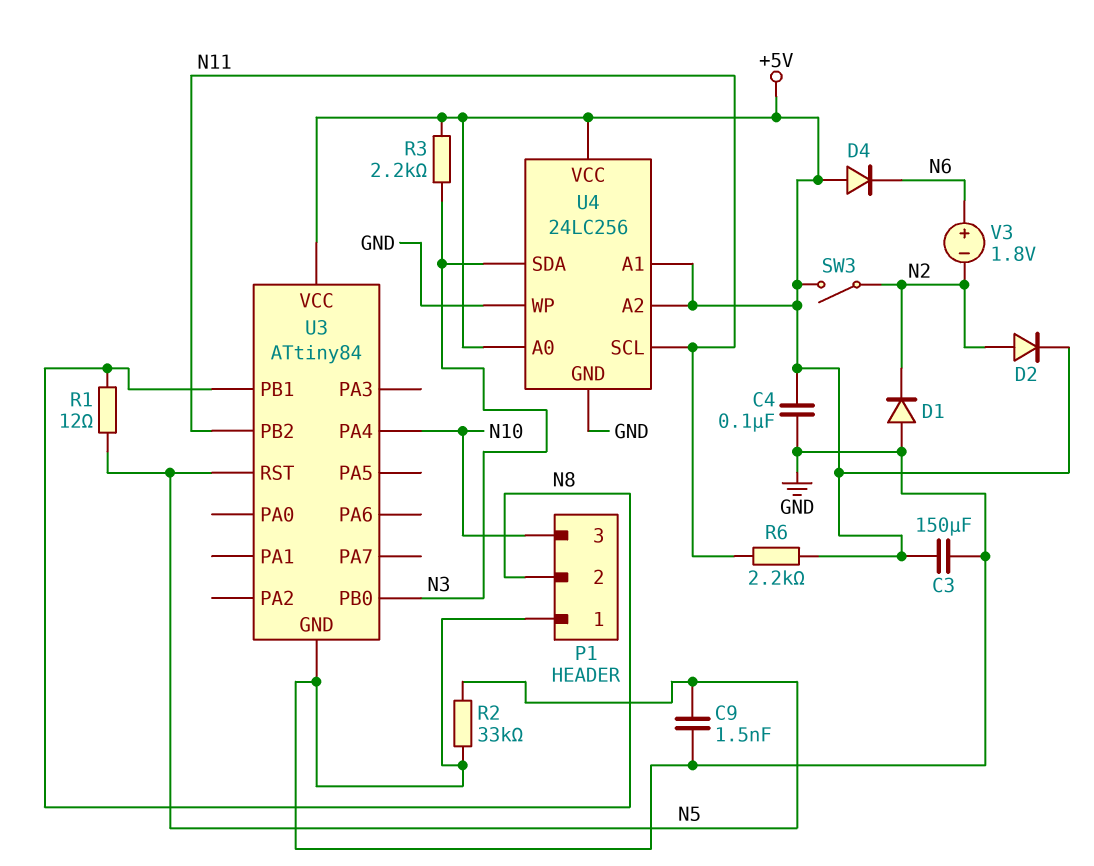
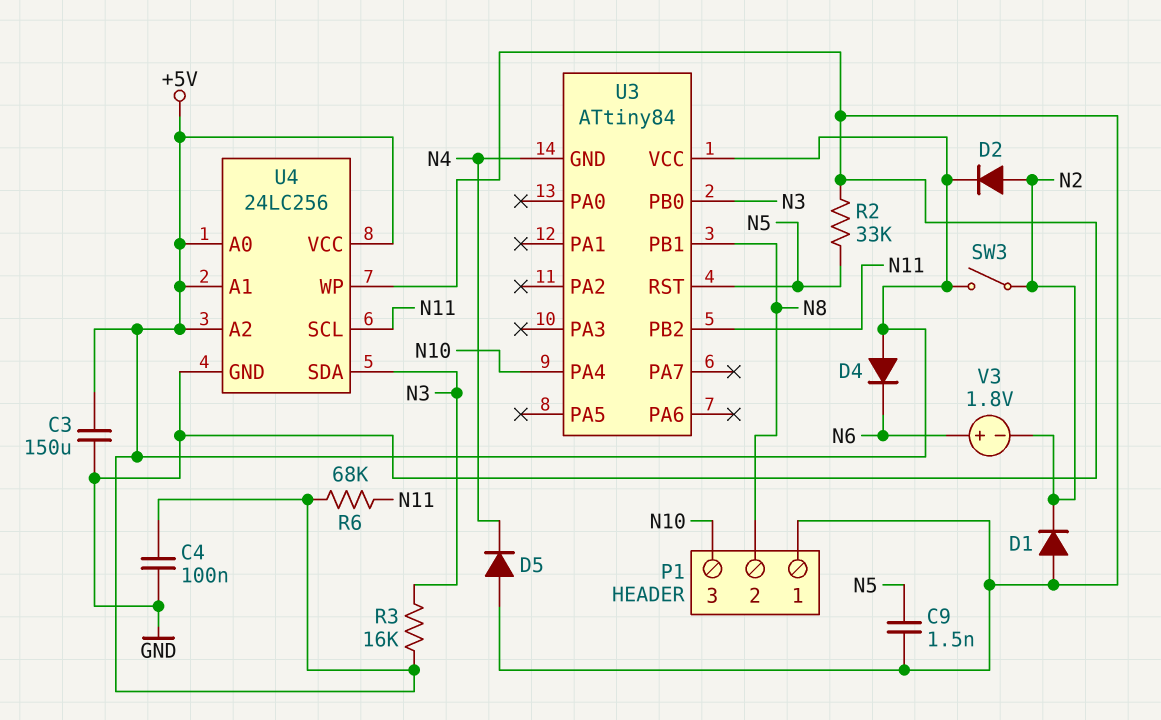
D5: none -> diode (A GND, K N4)
R1: 12 (N5, N8) -> none
R3: 2.2k (+5V, N3) -> 16k (+5V, N3)
R6: 2.2k (+5V, N11) -> 68k (+5V, N11)
U3 pin GND: GND -> N4

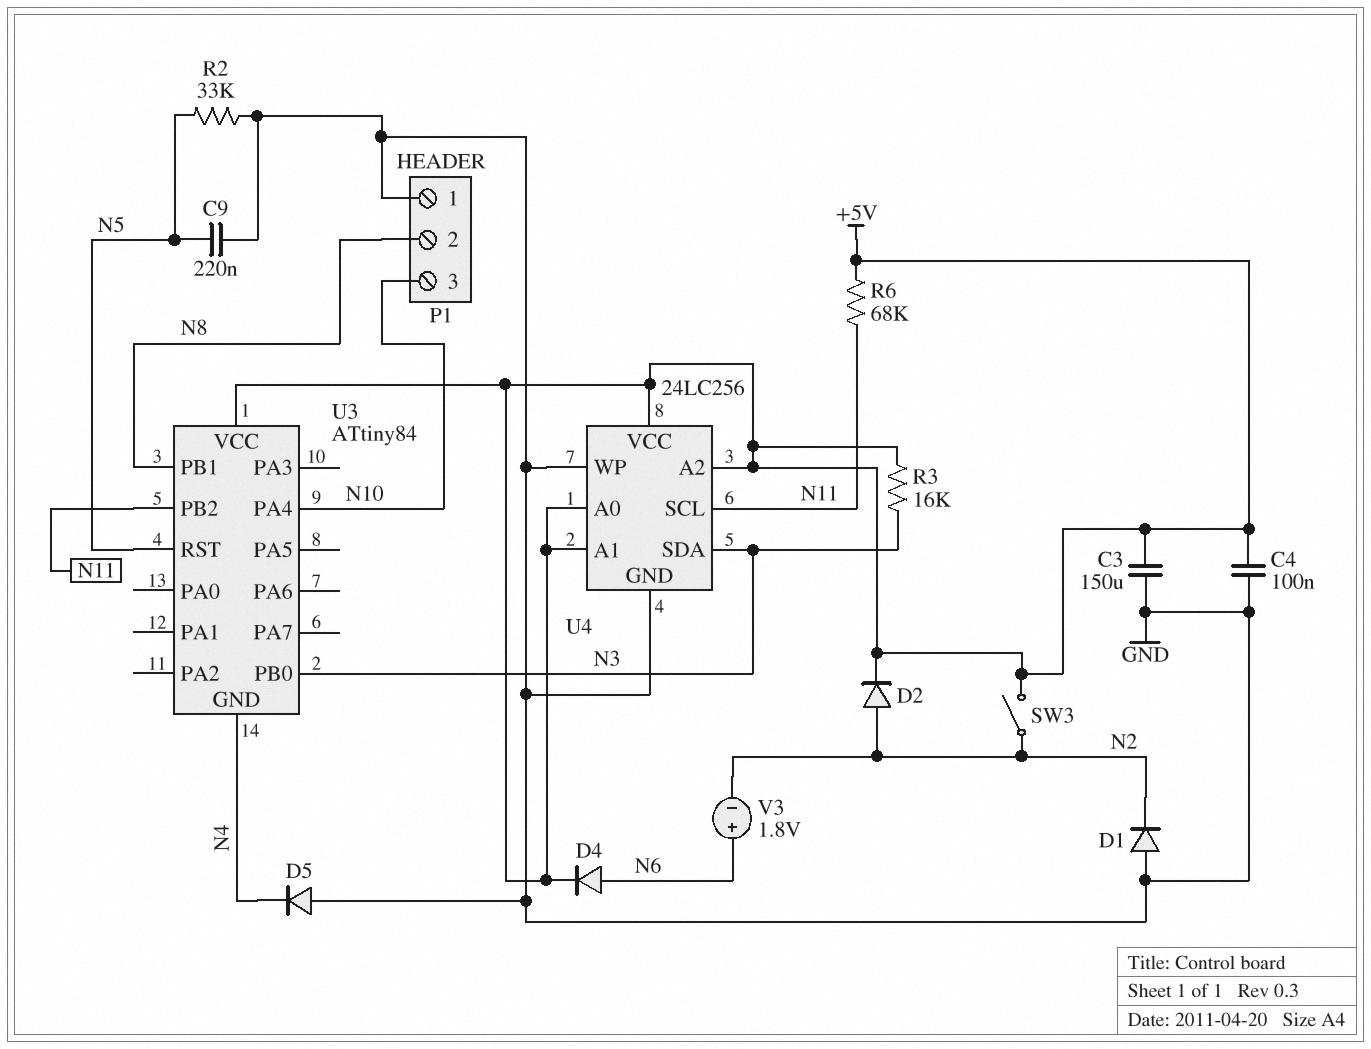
C9: 1.5nF (GND, N5) -> 220nF (GND, N5)
D4: diode (A +5V, K N6) -> diode (A N6, K +5V)

